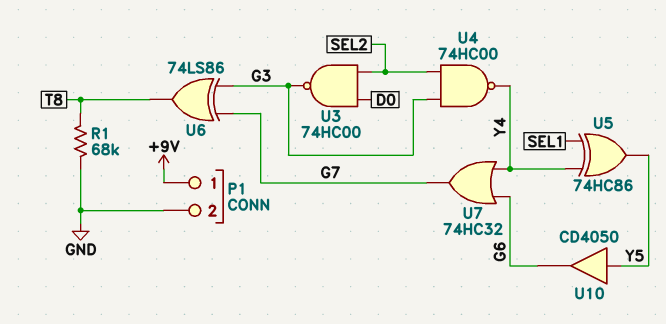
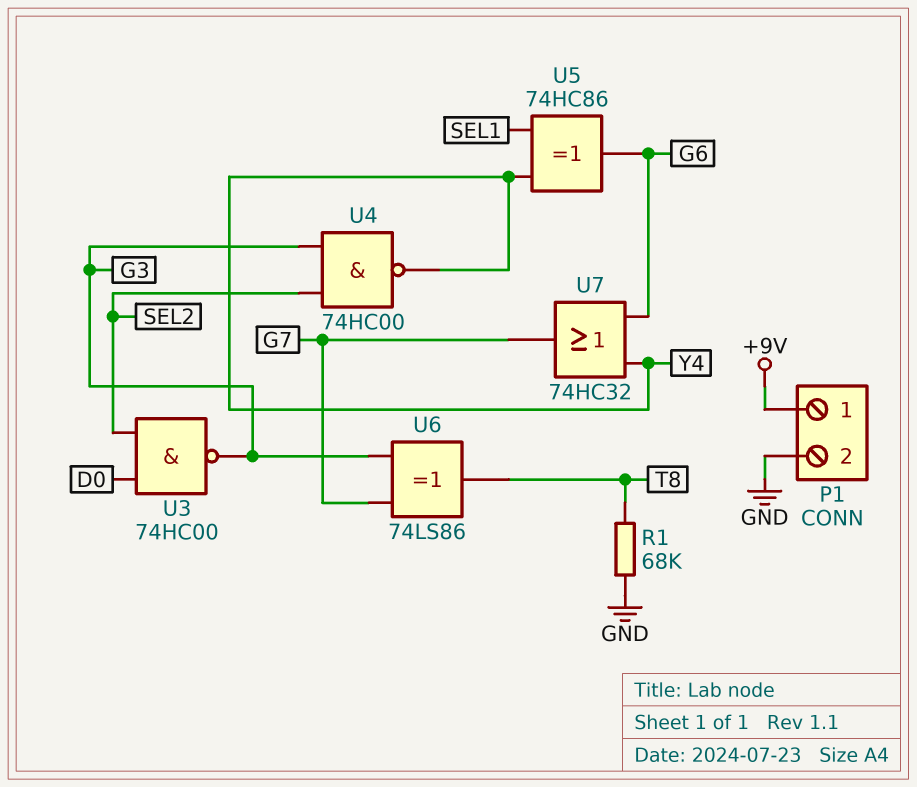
U5: XOR 74HC86 (in SEL1, in Y4, out Y5) -> XOR 74HC86 (in SEL1, in Y4, out G6)
U10: buffer CD4050 (in Y5, out G6) -> none

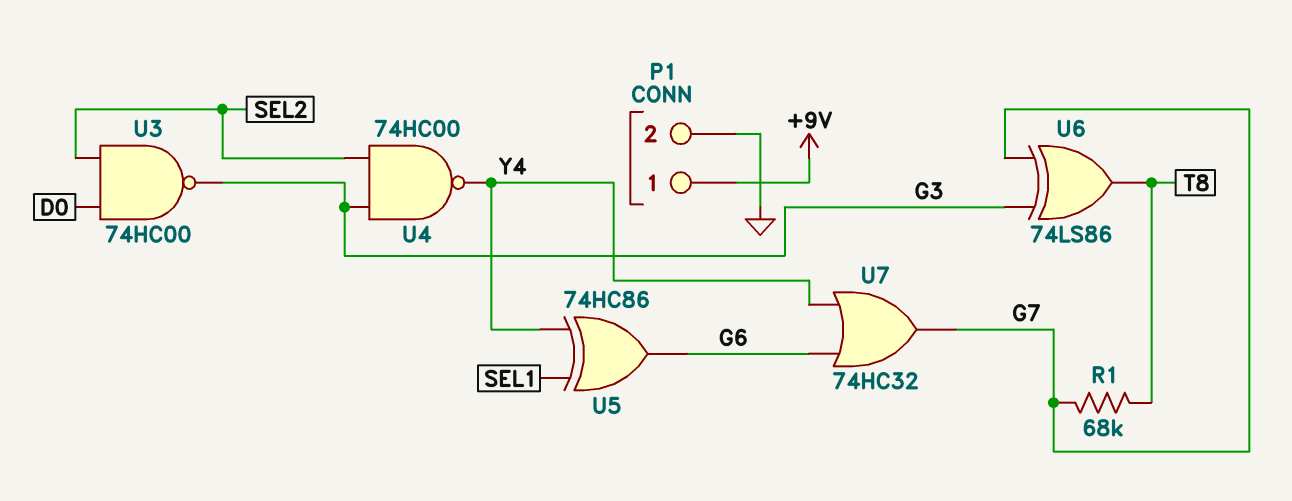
R1: 68k (GND, T8) -> 68k (G7, T8)

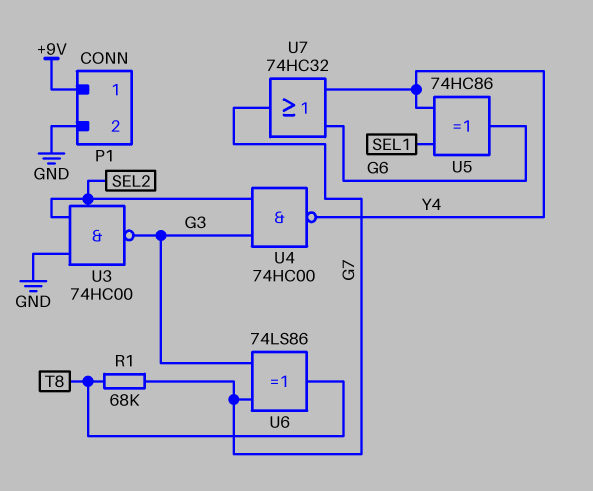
U3: NAND 74HC00 (in D0, in SEL2, out G3) -> NAND 74HC00 (in GND, in SEL2, out G3)

